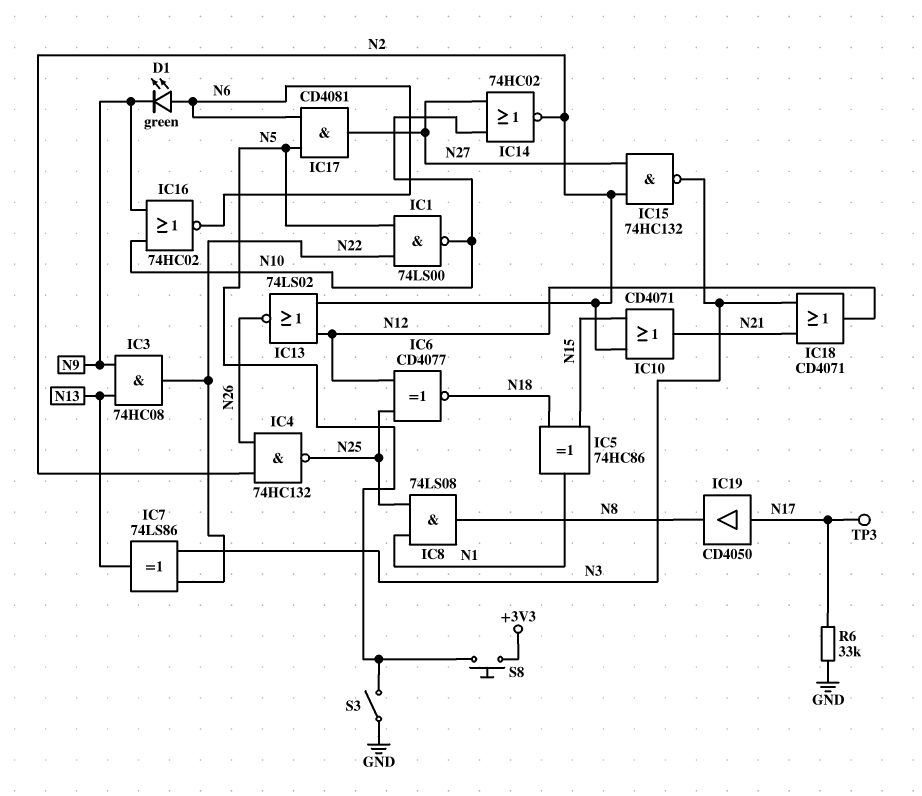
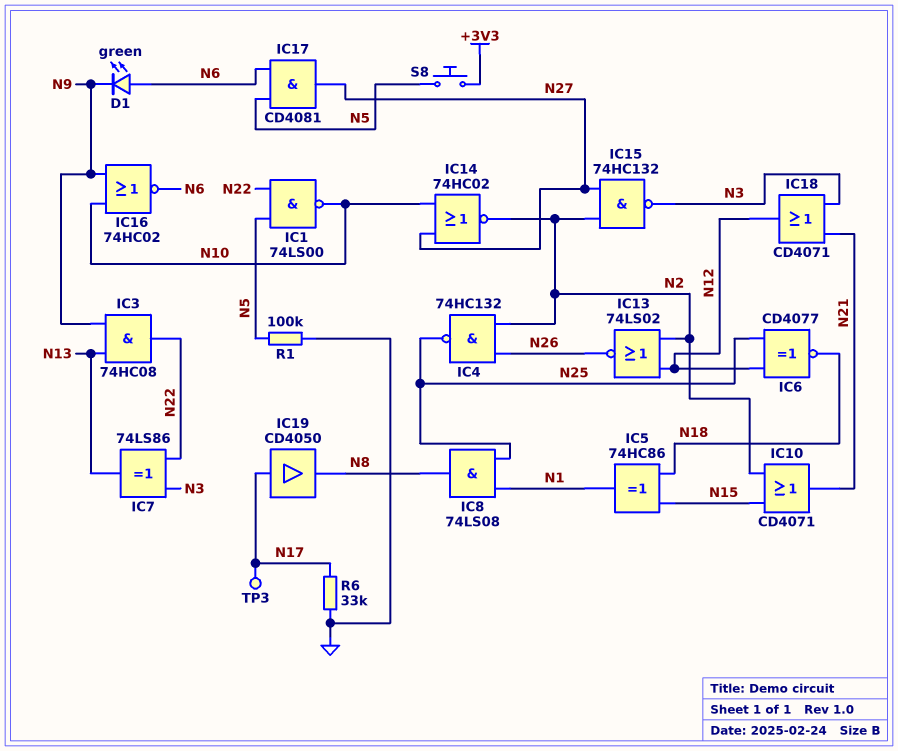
R1: none -> 100k (GND, N5)
S3: switch (GND, N5) -> none

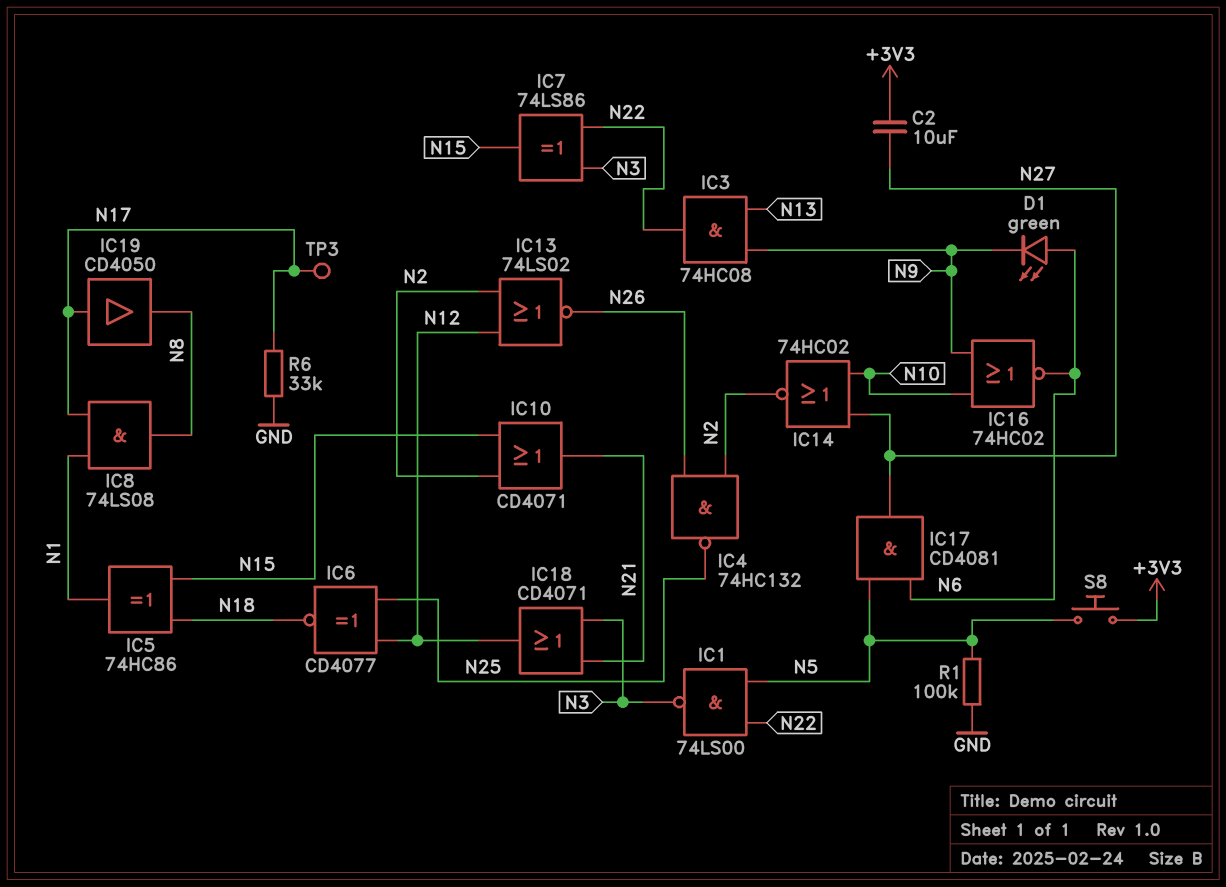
C2: none -> 10uF (+3V3, N27)
IC1: NAND 74LS00 (in N5, in N22, out N10) -> NAND 74LS00 (in N5, in N22, out N3)
IC7: XOR 74LS86 (in N3, in N22, out N13) -> XOR 74LS86 (in N3, in N22, out N15)
IC8: AND 74LS08 (in N1, in N25, out N8) -> AND 74LS08 (in N1, in N17, out N8)
IC15: NAND 74HC132 (in N2, in N27, out N3) -> none

